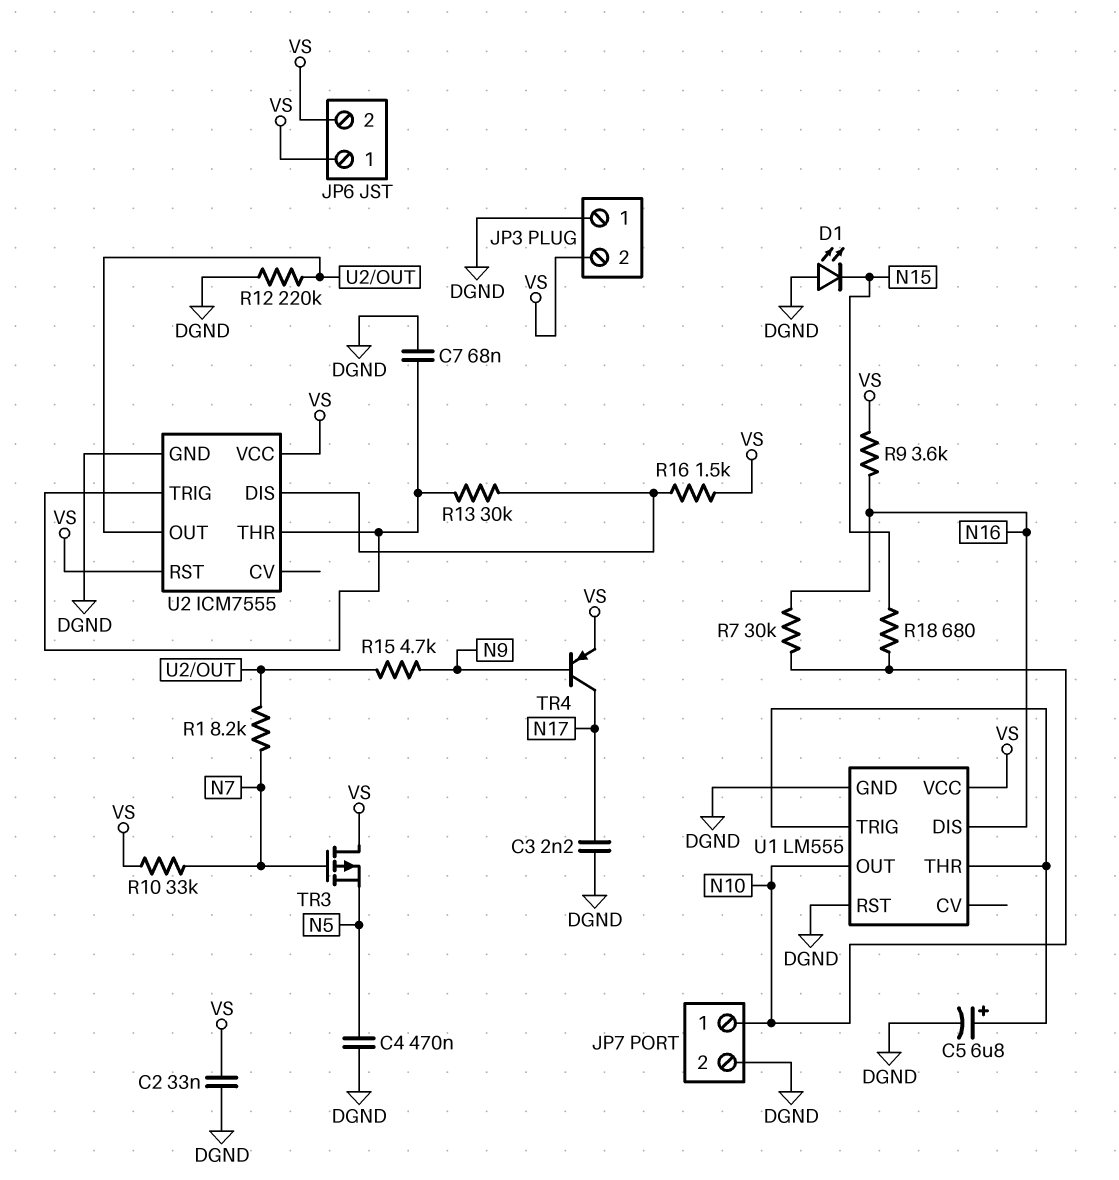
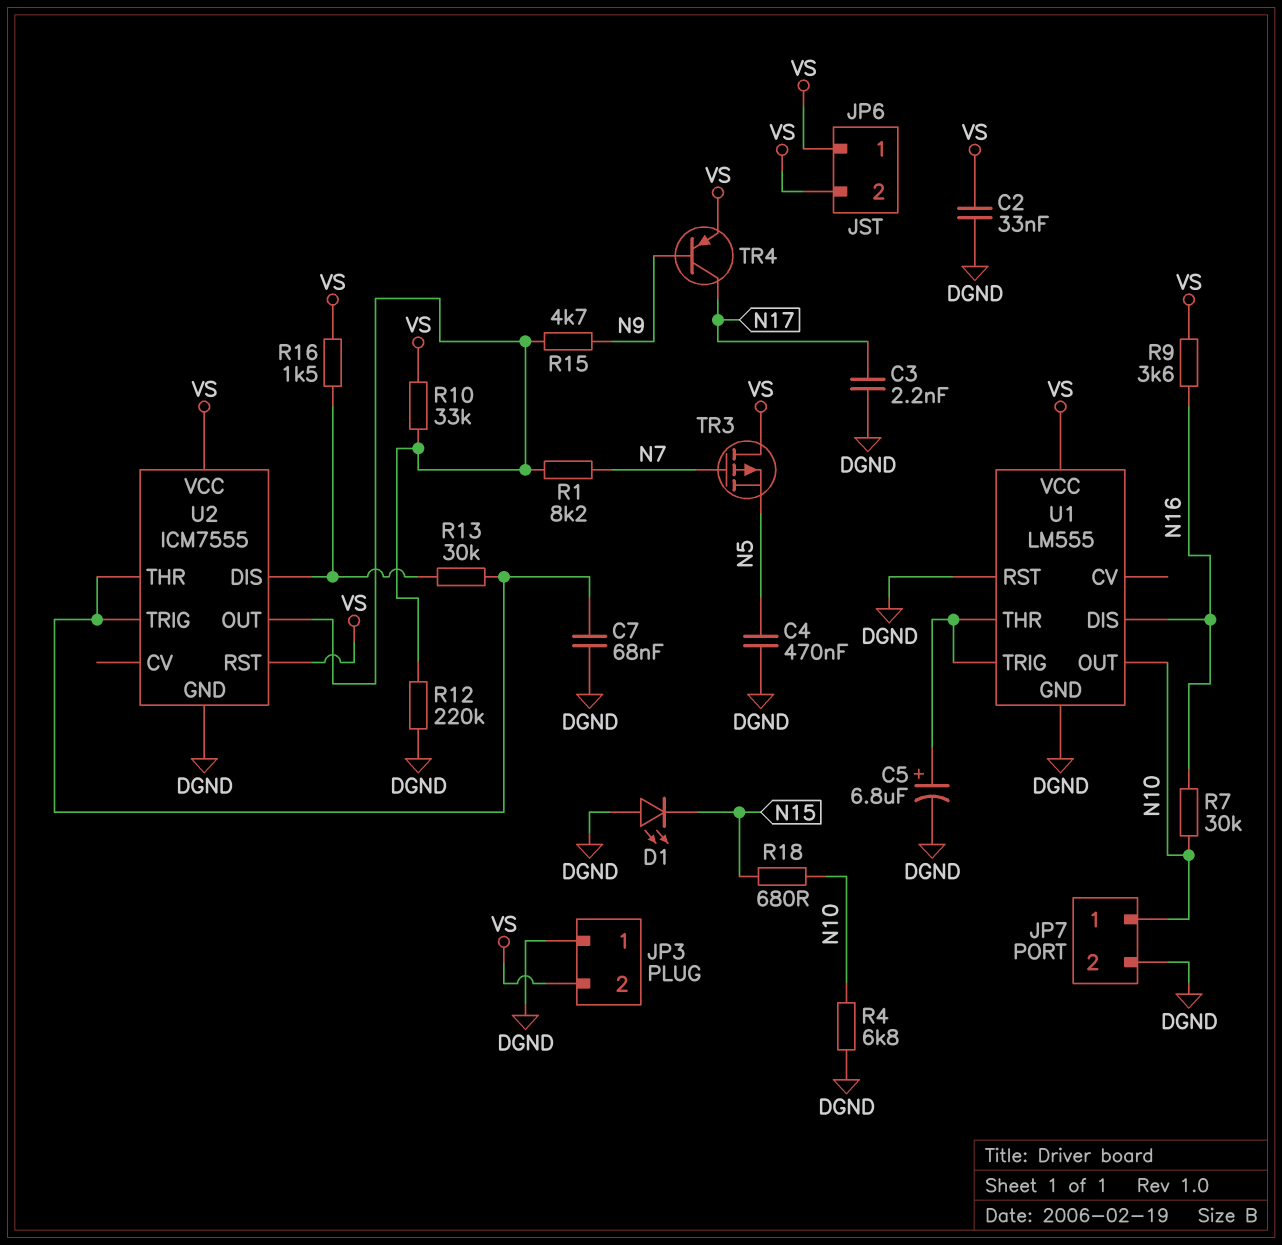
R4: none -> 6.8k (DGND, N10)
R10: 33k (N7, VS) -> 33k (U2/OUT, VS)

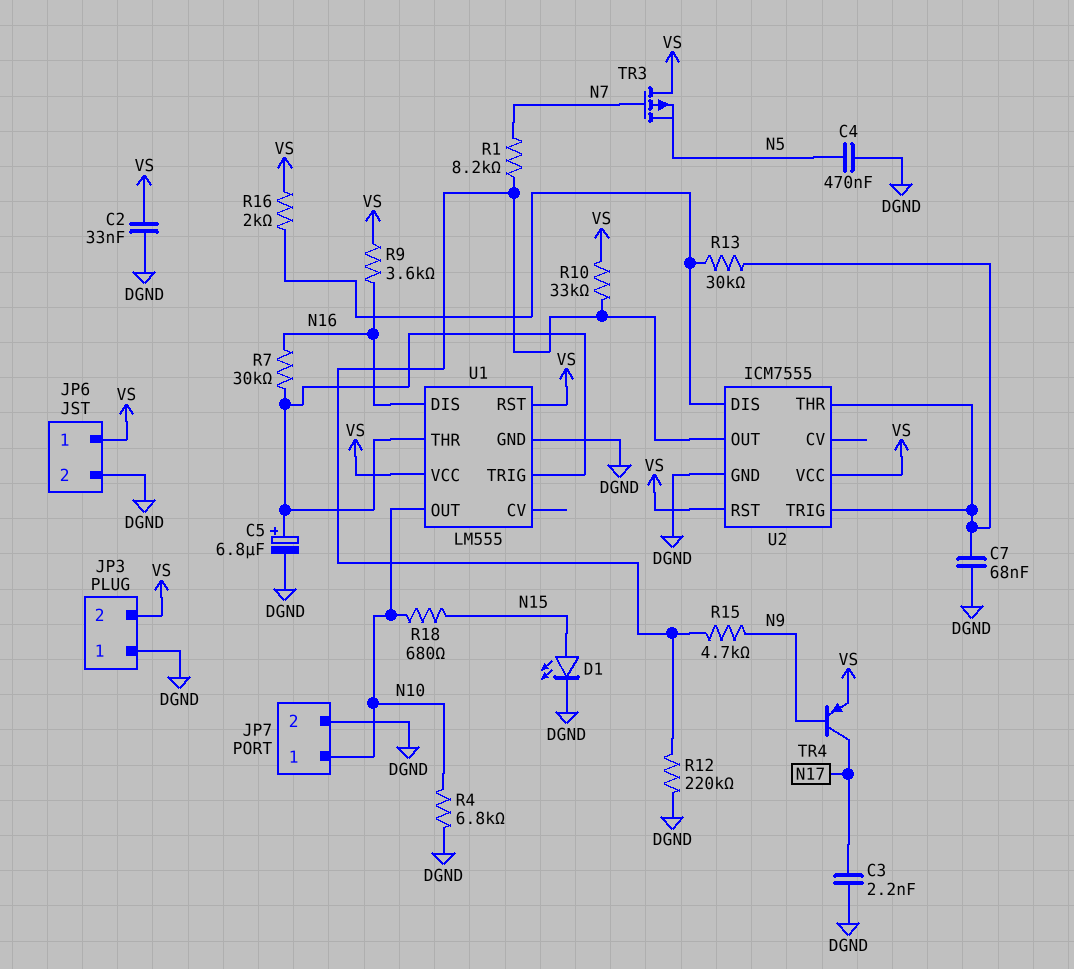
D1: LED (A DGND, K N15) -> LED (A N15, K DGND)
JP6 pin 2: VS -> DGND
R7: 30k (N10, N16) -> 30k (N16, U1/THR)
R16: 1.5k (U2/DIS, VS) -> 2k (U2/DIS, VS)
U1 pin RST: DGND -> VS

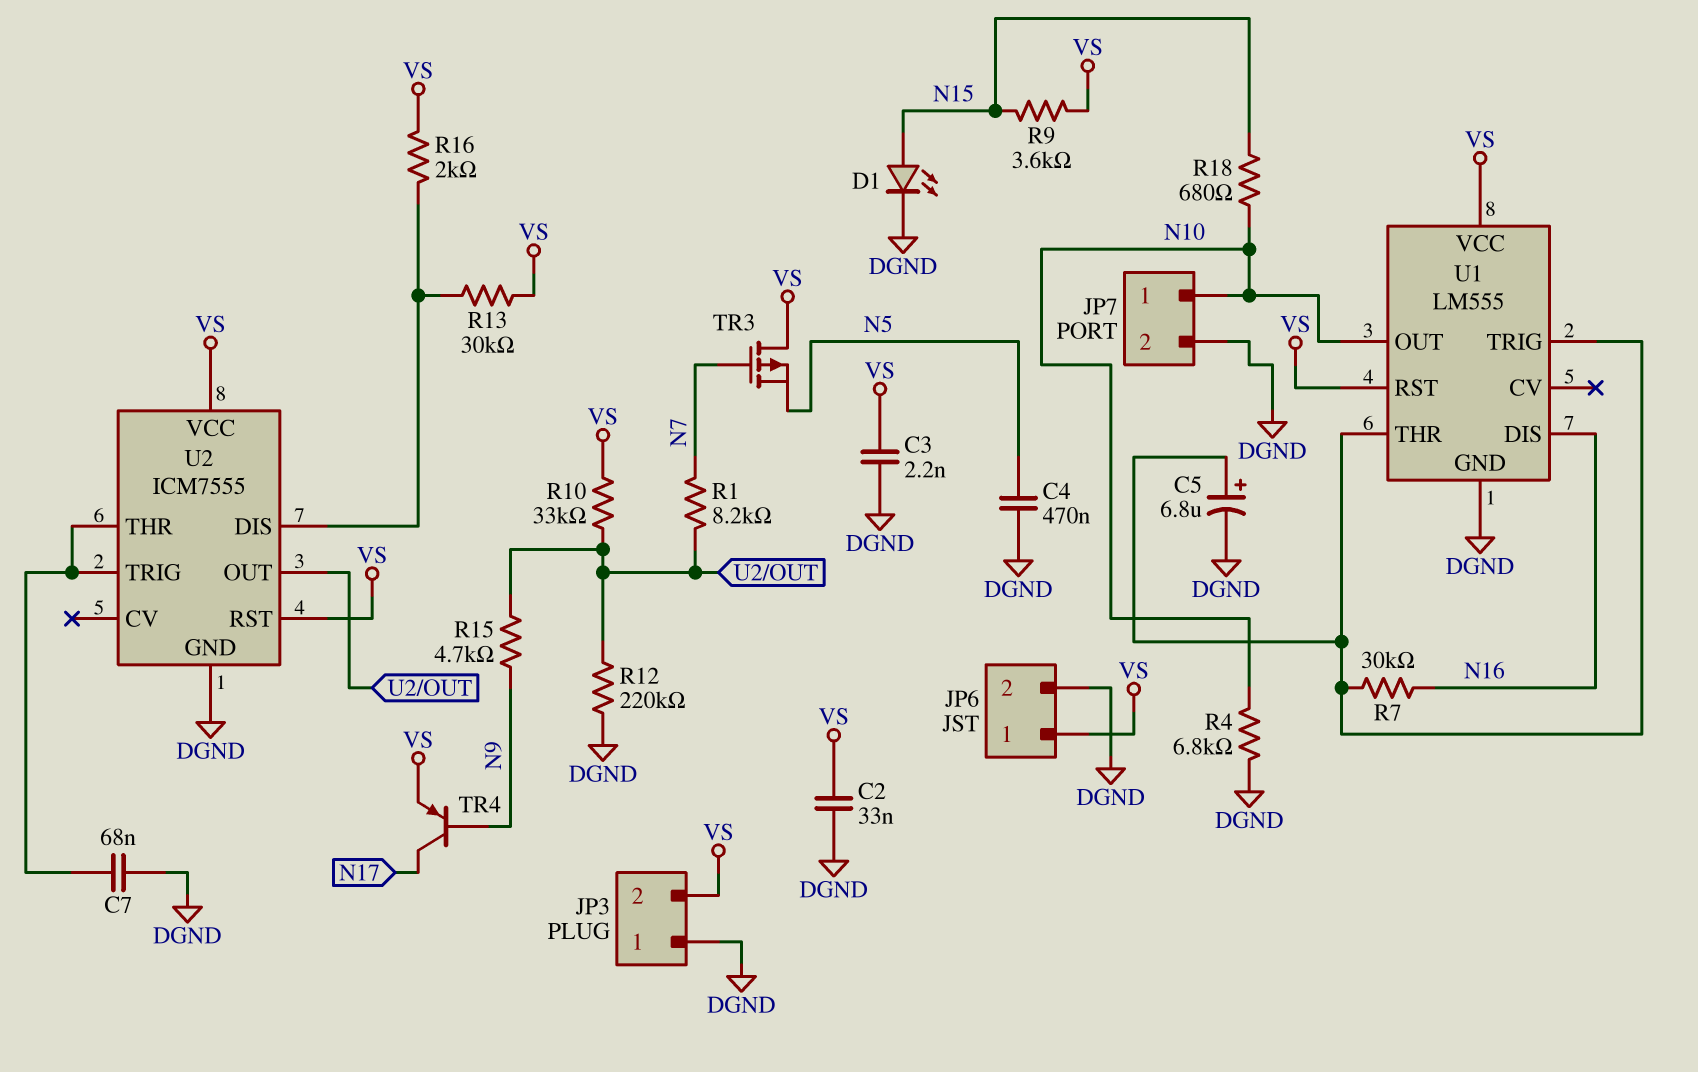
C3: 2.2nF (DGND, N17) -> 2.2nF (DGND, VS)
R9: 3.6k (N16, VS) -> 3.6k (N15, VS)
R13: 30k (U2/DIS, U2/THR) -> 30k (U2/DIS, VS)

